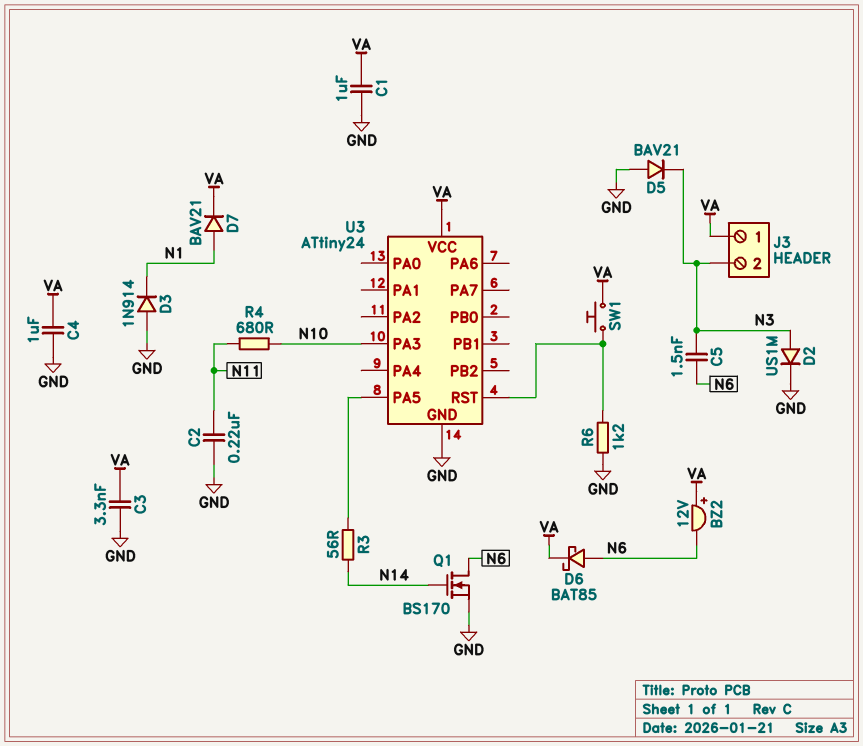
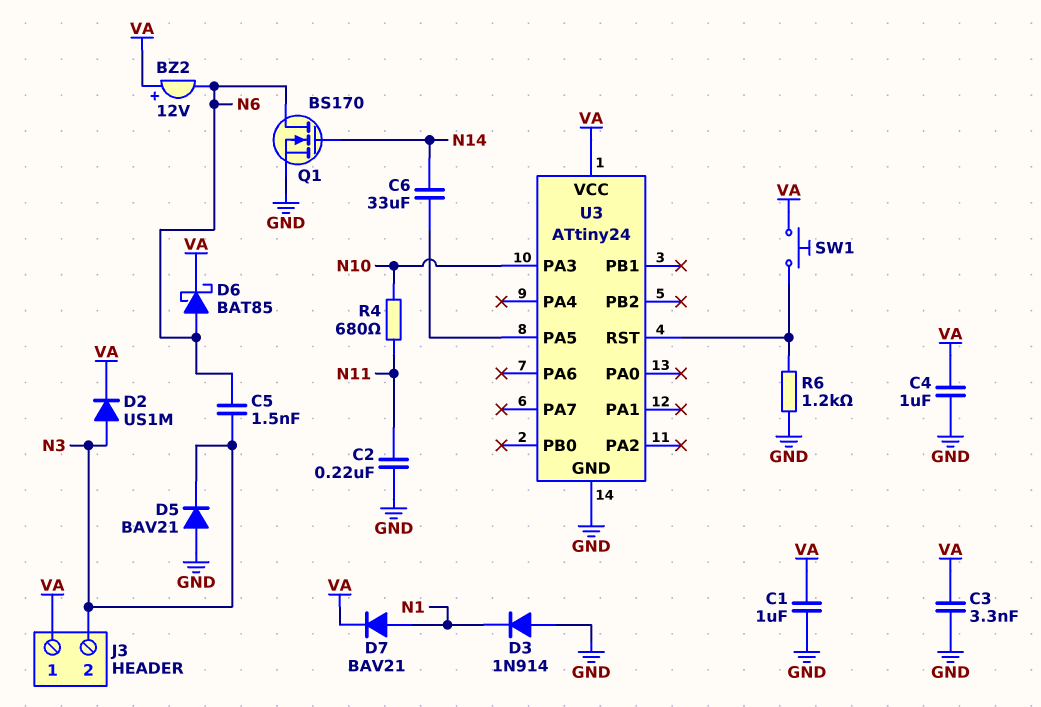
C6: none -> 33uF (N14, U3/PA5)
D2: diode US1M (A N3, K GND) -> diode US1M (A N3, K VA)
R3: 56 (N14, U3/PA5) -> none

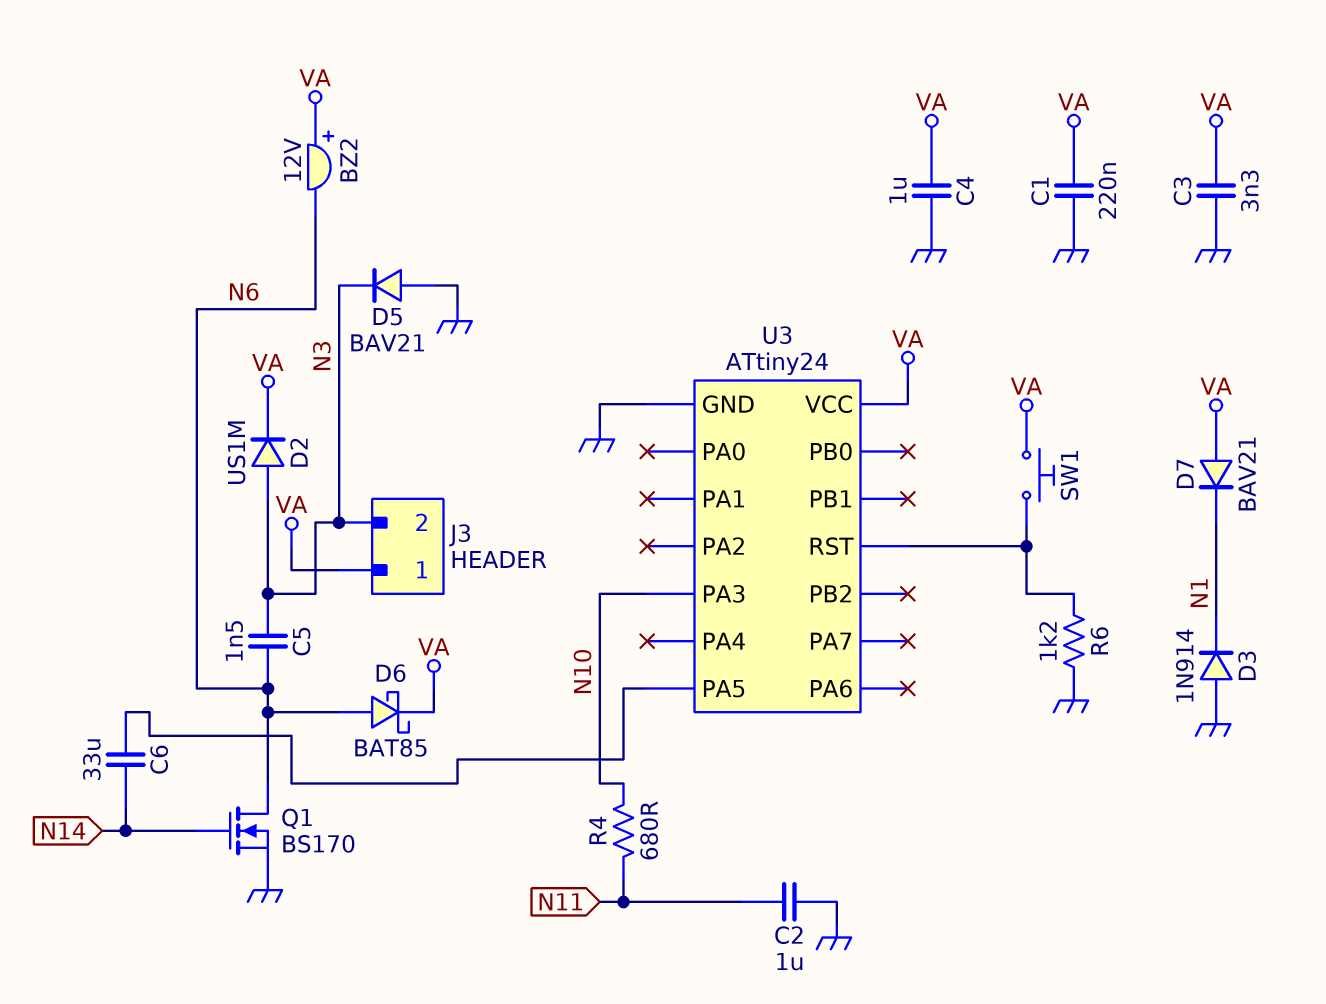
C1: 1uF (GND, VA) -> 220nF (GND, VA)
C2: 220nF (GND, N11) -> 1uF (GND, N11)
D7: diode BAV21 (A N1, K VA) -> diode BAV21 (A VA, K N1)

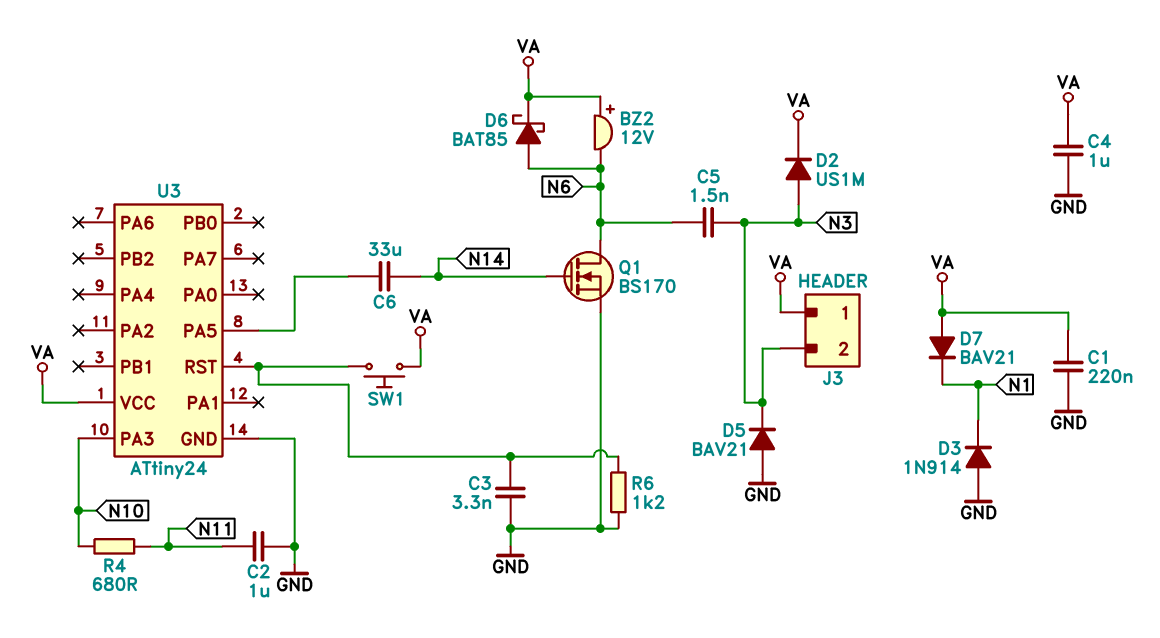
C3: 3.3nF (GND, VA) -> 3.3nF (GND, U3/RST)

